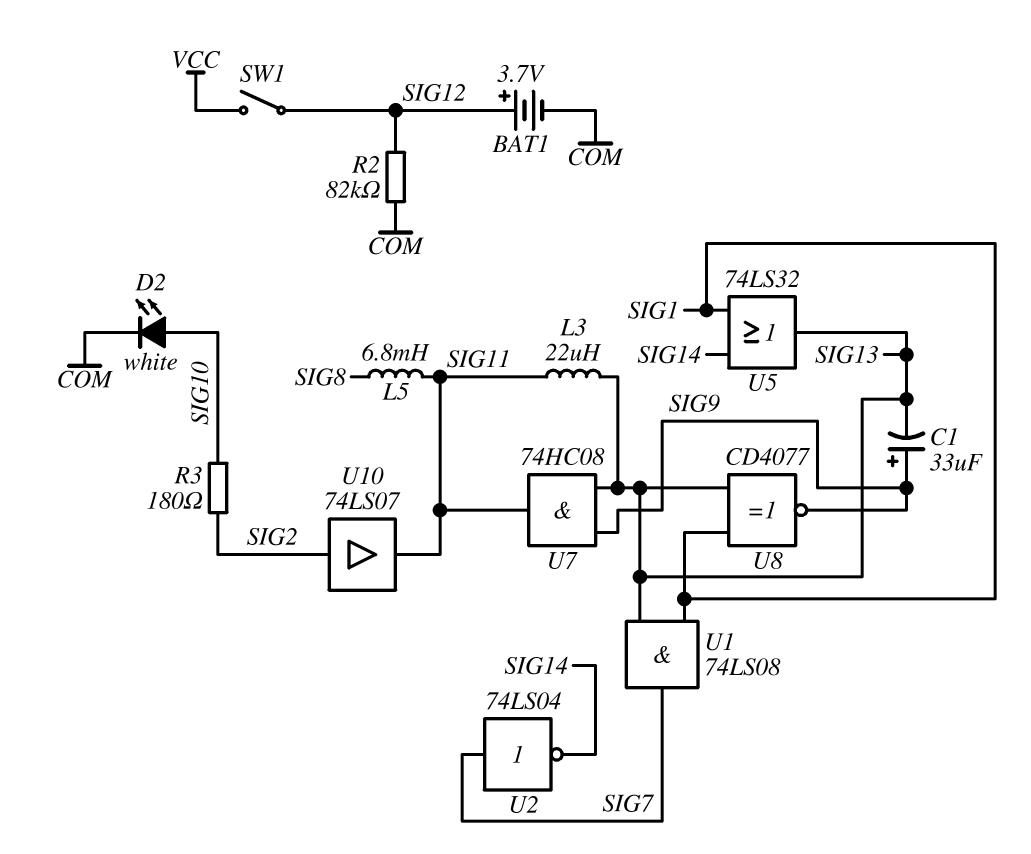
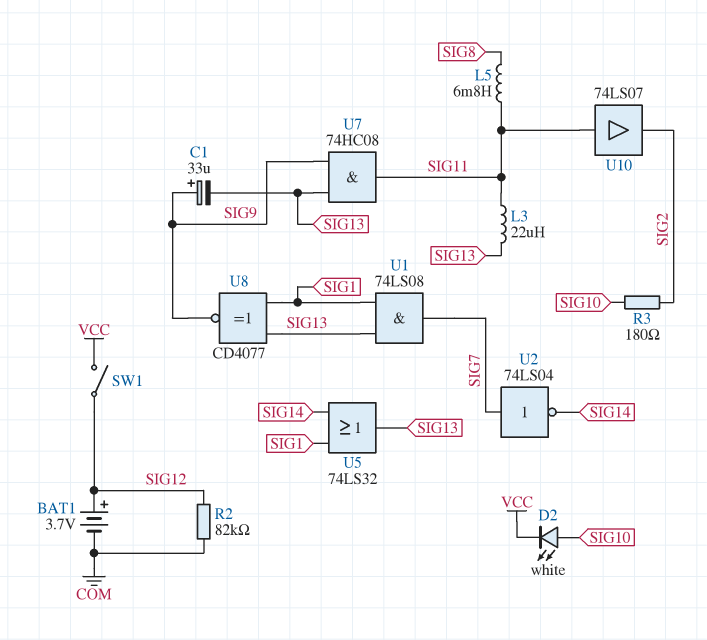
D2: LED white (A SIG10, K COM) -> LED white (A SIG10, K VCC)
U10: buffer 74LS07 (in SIG2, out SIG11) -> buffer 74LS07 (in SIG11, out SIG2)

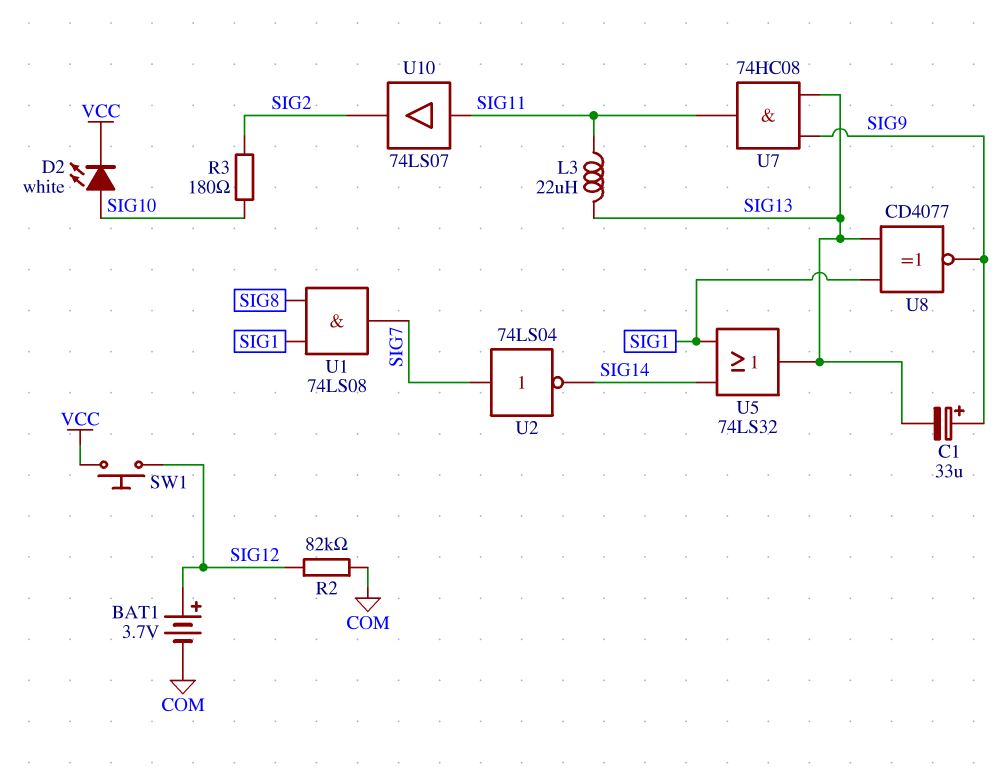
L5: 6.8mH (SIG8, SIG11) -> none
SW1: switch (SIG12, VCC) -> button (SIG12, VCC)
U1: AND 74LS08 (in SIG1, in SIG13, out SIG7) -> AND 74LS08 (in SIG1, in SIG8, out SIG7)

